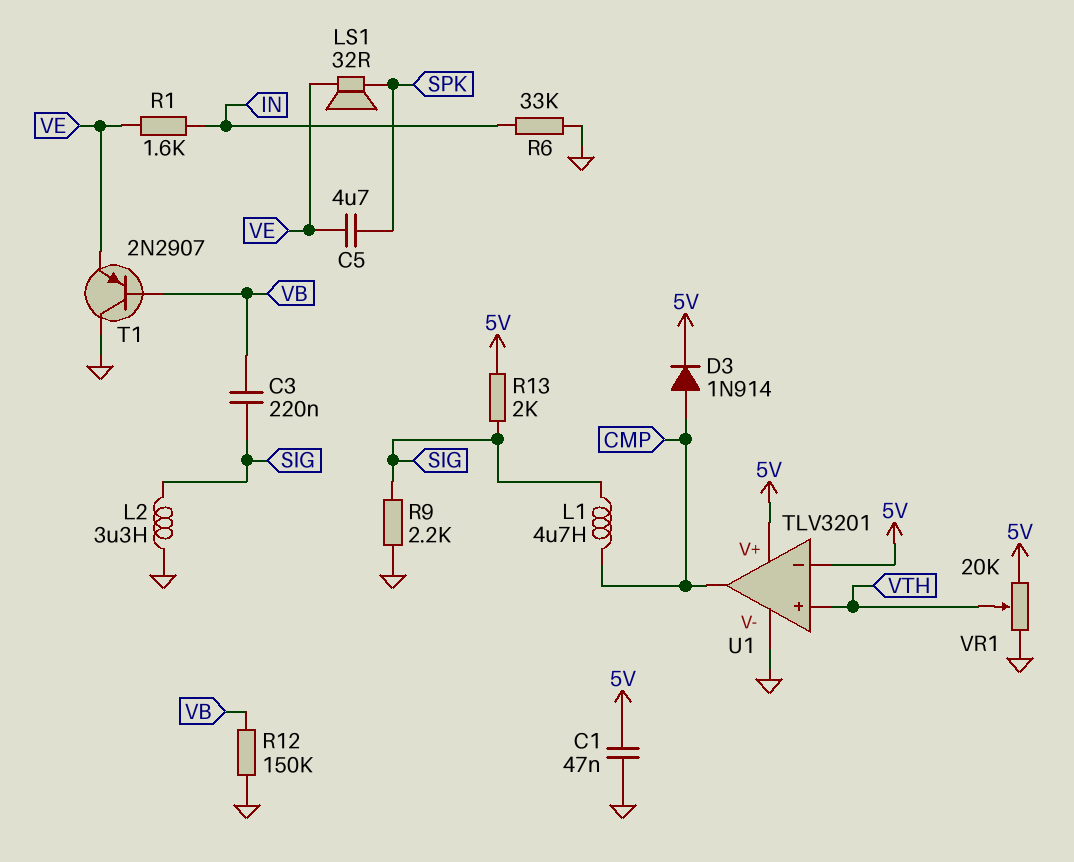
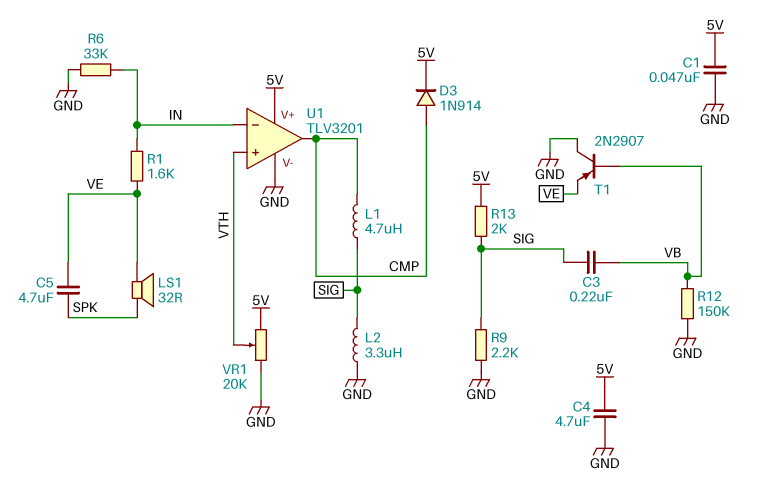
C4: none -> 4.7uF (5V, GND)
U1 pin in-: 5V -> IN

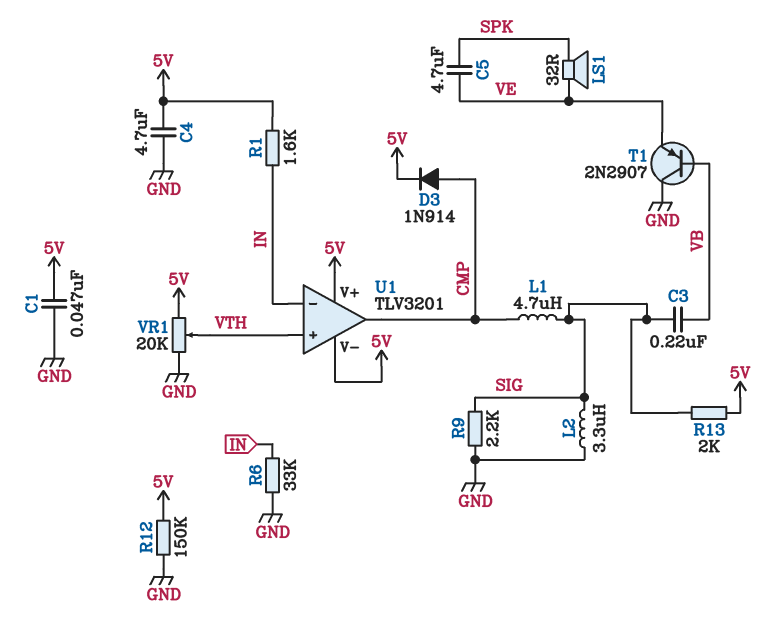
R1: 1.6k (IN, VE) -> 1.6k (5V, IN)
R12: 150k (GND, VB) -> 150k (5V, GND)
U1 pin V-: GND -> 5V

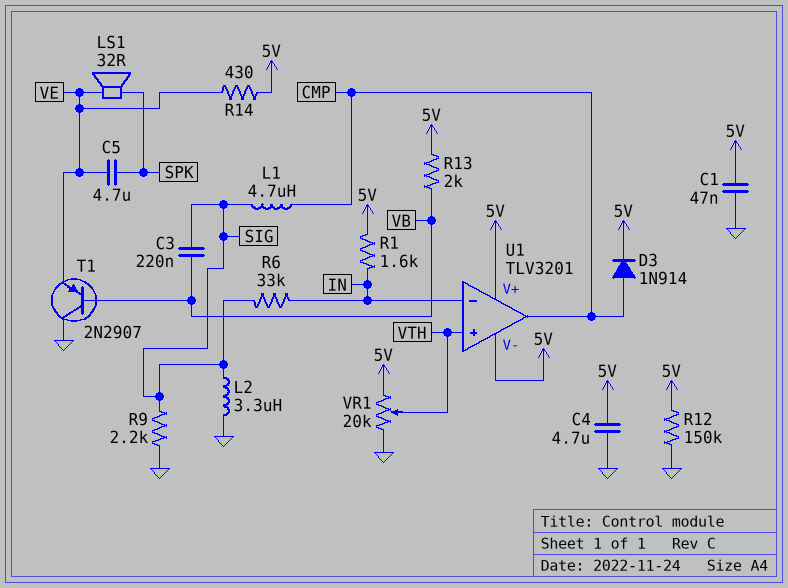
R6: 33k (GND, IN) -> 33k (IN, SIG)
R13: 2k (5V, SIG) -> 2k (5V, VB)
R14: none -> 430 (5V, VE)

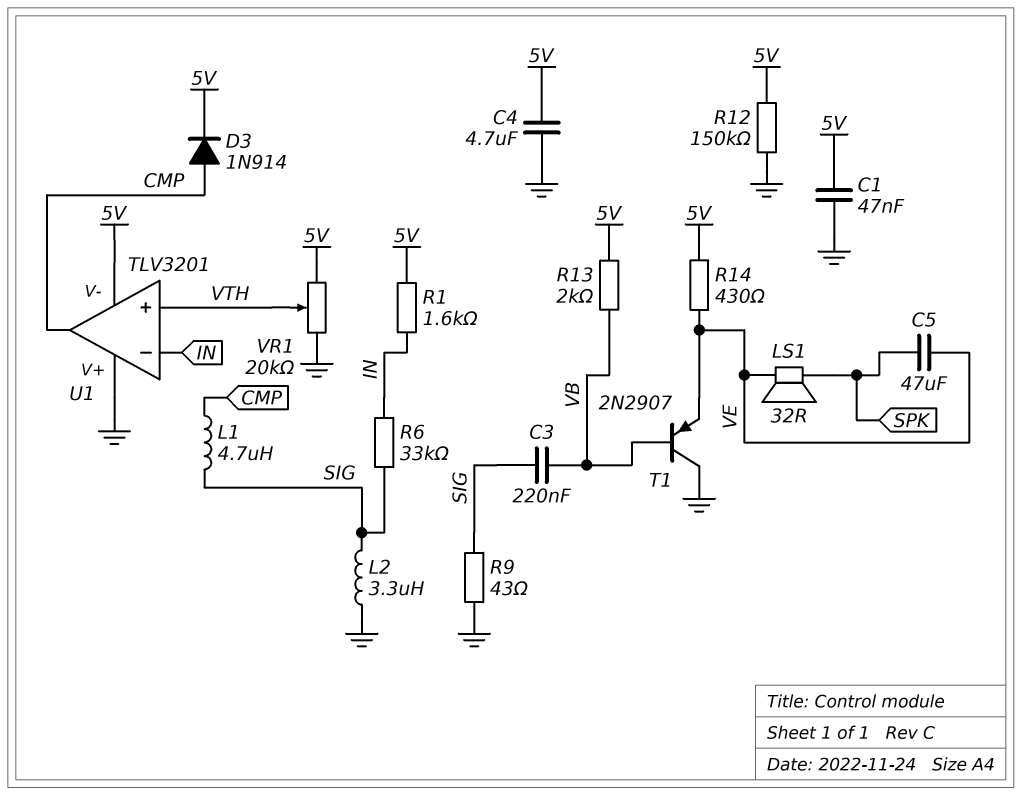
C5: 4.7uF (SPK, VE) -> 47uF (SPK, VE)
R9: 2.2k (GND, SIG) -> 43 (GND, SIG)
U1 pin V+: 5V -> GND

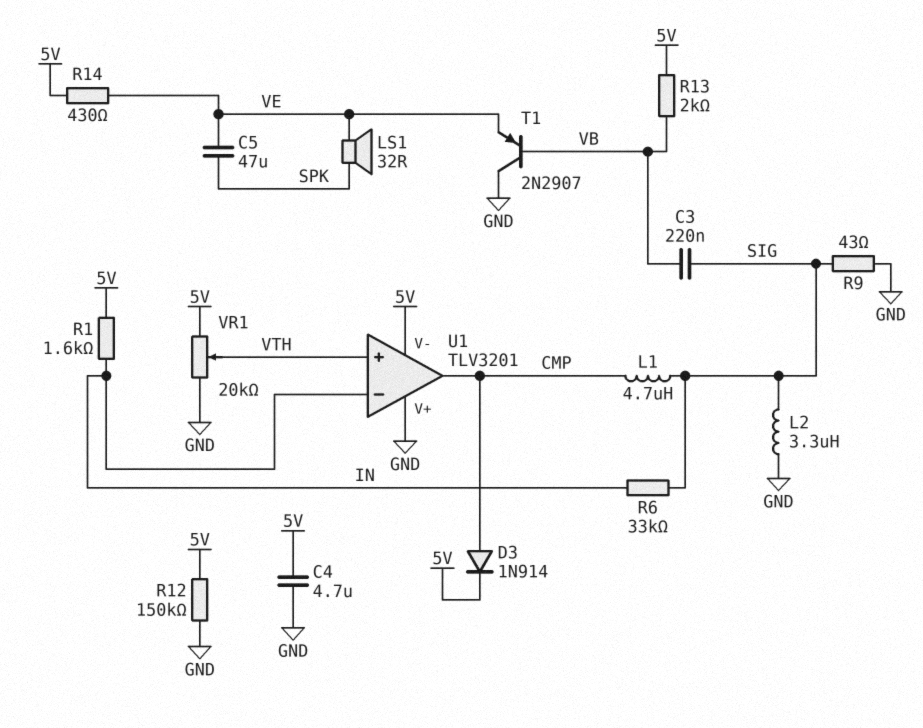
C1: 47nF (5V, GND) -> none

